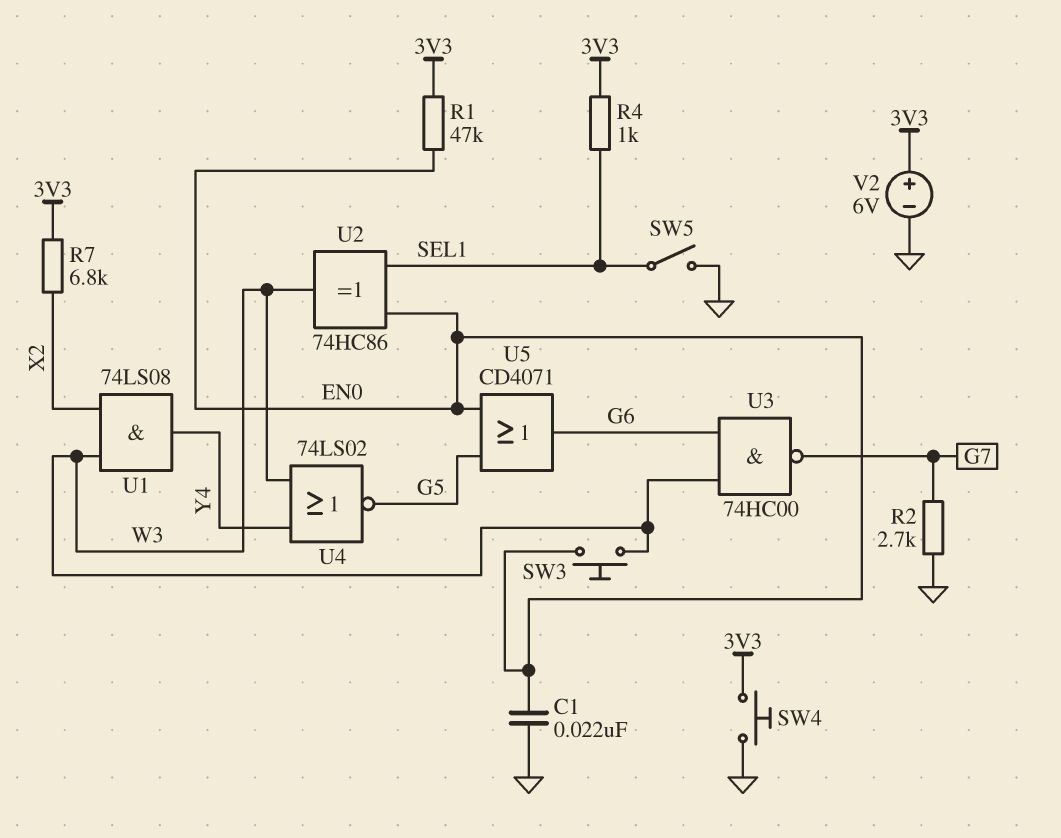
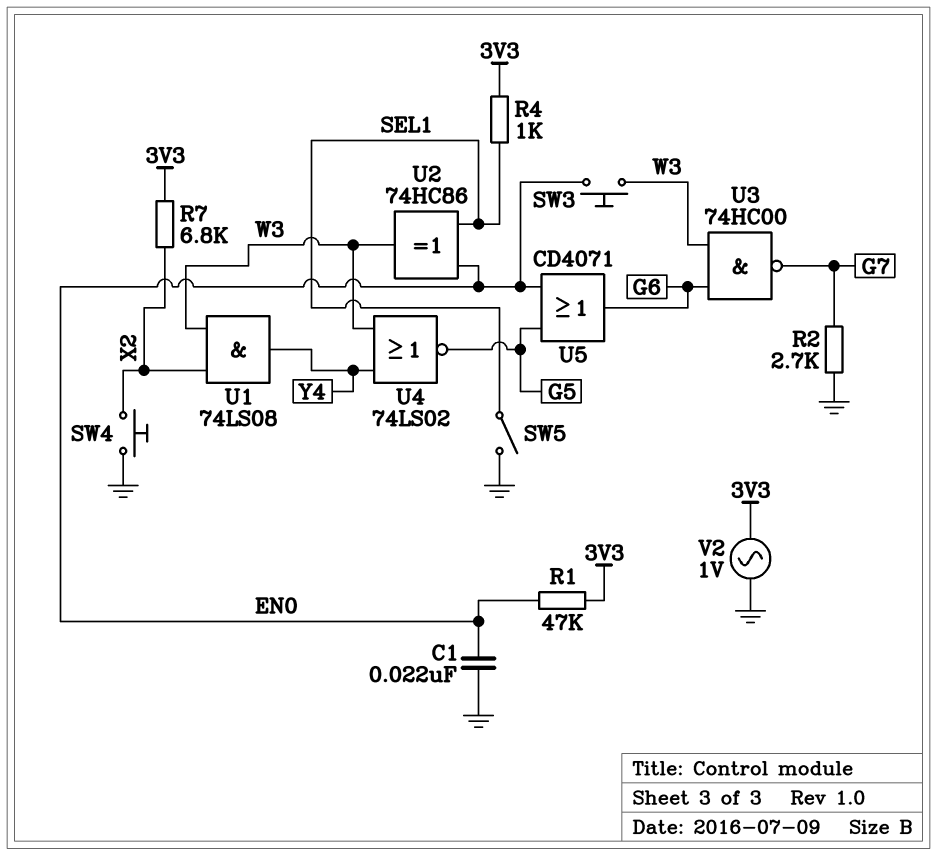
SW4: button (3V3, GND) -> button (GND, X2)
V2: 6V (plus 3V3, minus GND) -> AC 1V (3V3, GND)

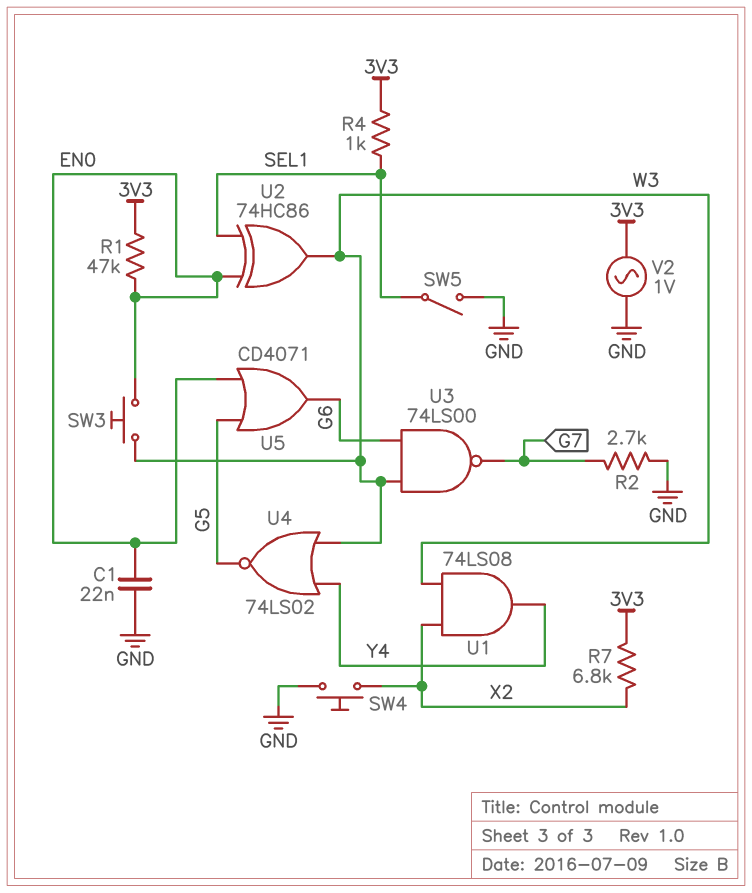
U3: NAND 74HC00 (in G6, in W3, out G7) -> NAND 74LS00 (in G6, in W3, out G7)

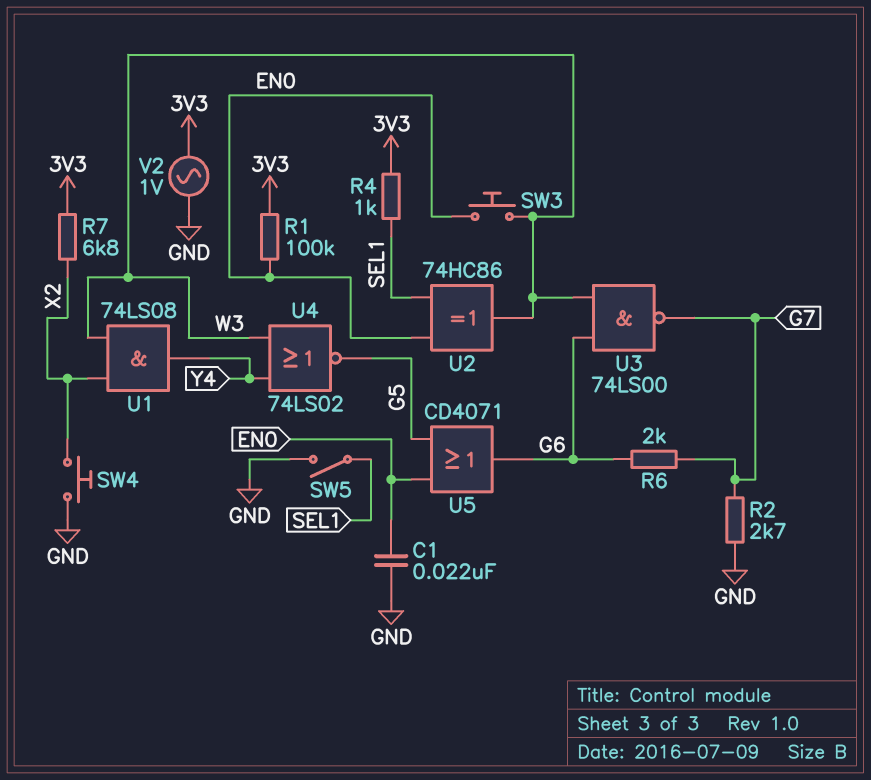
R1: 47k (3V3, EN0) -> 100k (3V3, EN0)
R6: none -> 2k (G6, G7)

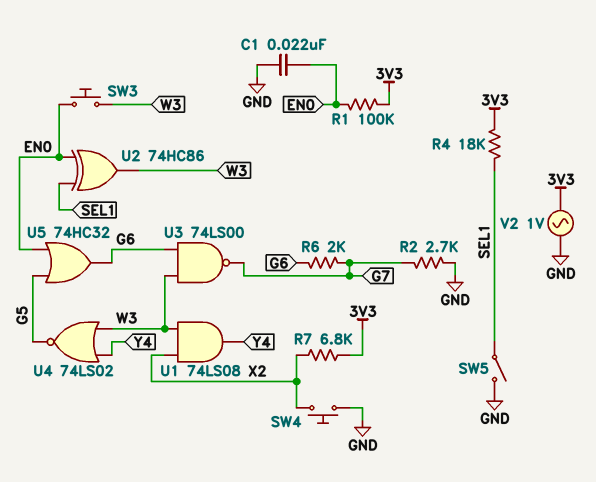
R4: 1k (3V3, SEL1) -> 18k (3V3, SEL1)
U5: OR CD4071 (in EN0, in G5, out G6) -> OR 74HC32 (in EN0, in G5, out G6)

